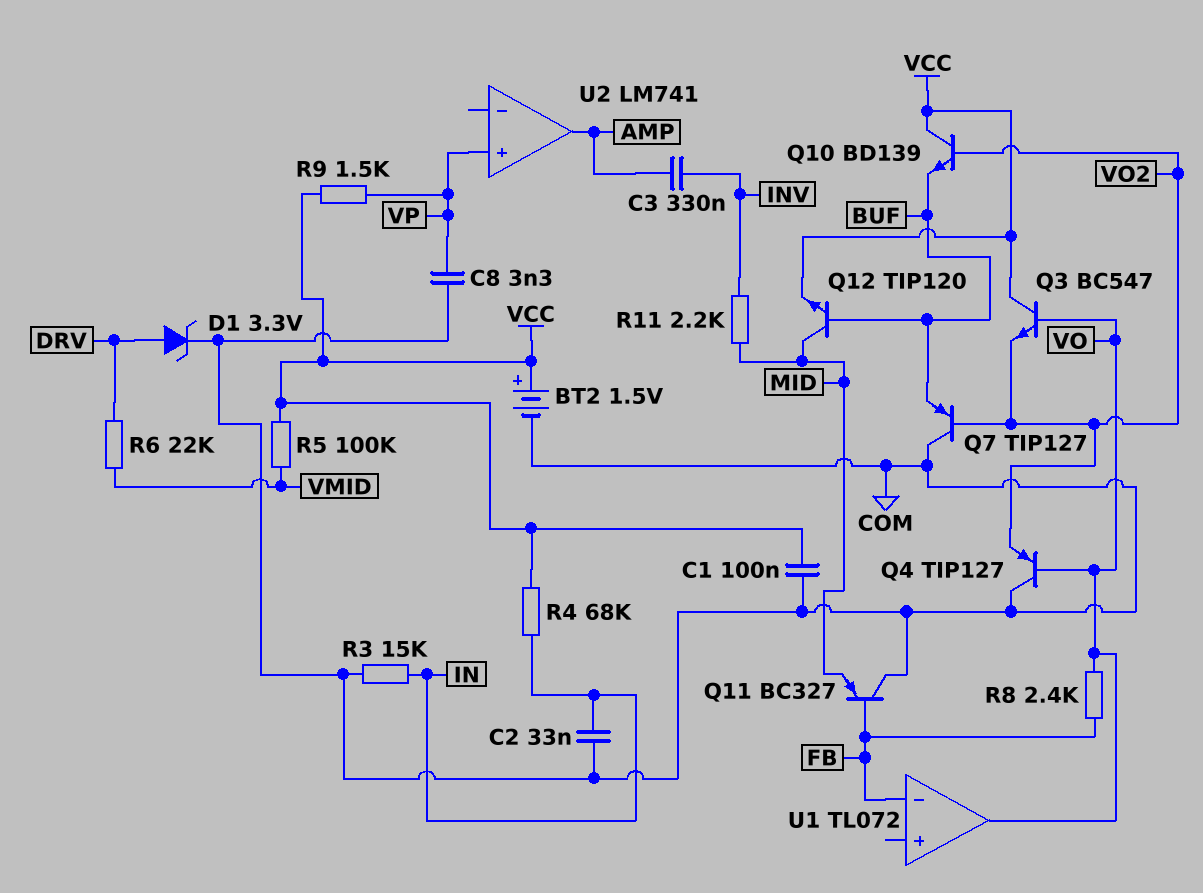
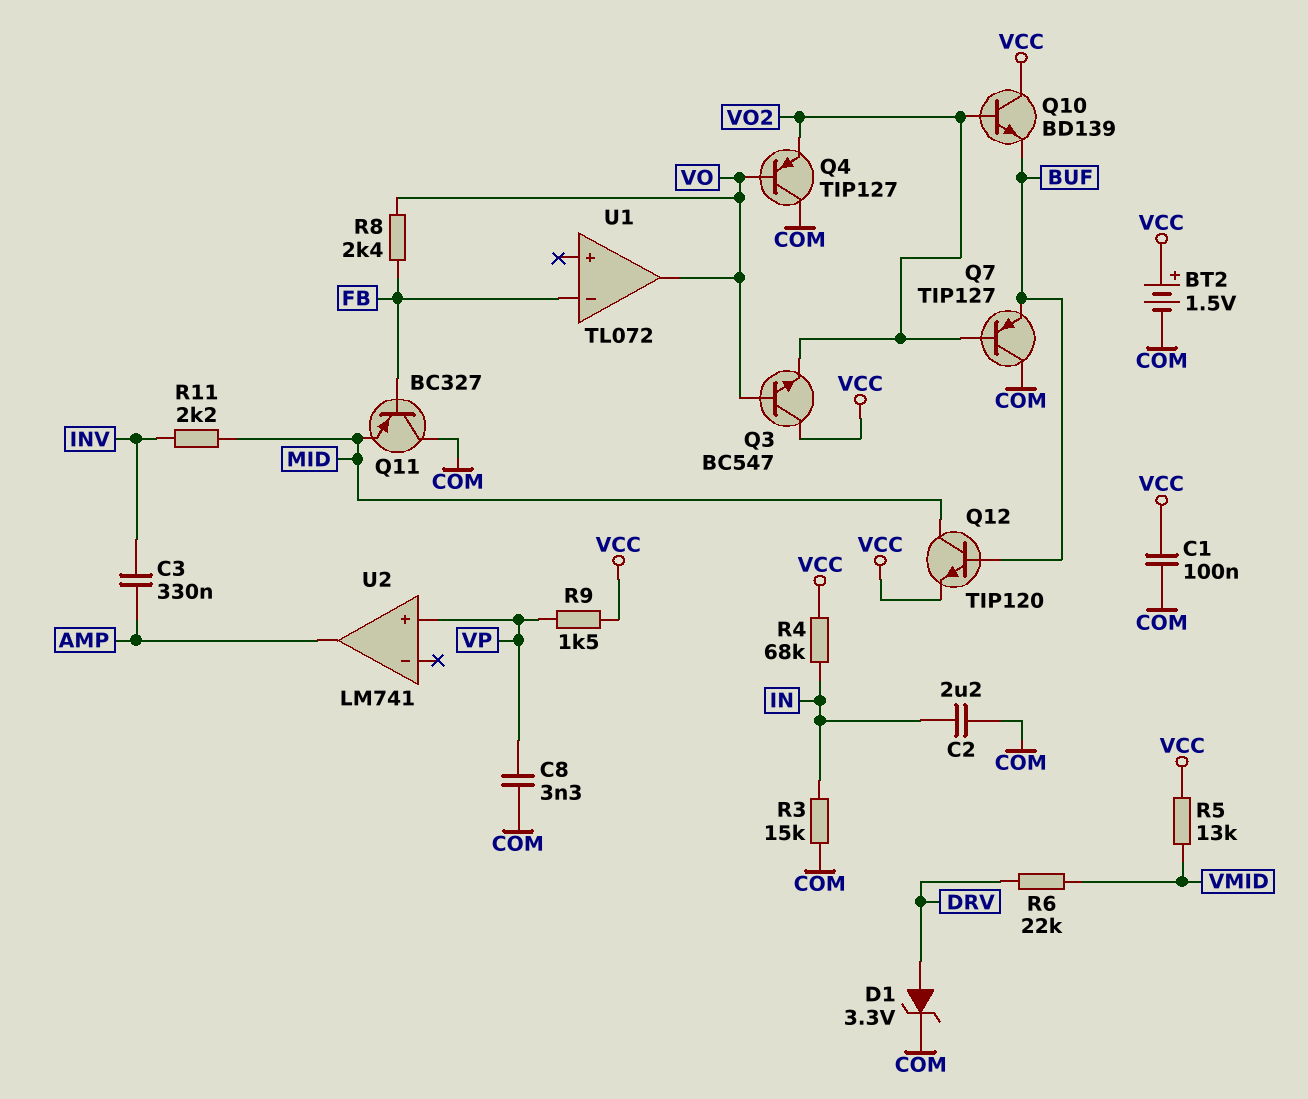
C2: 33nF (COM, IN) -> 2.2uF (COM, IN)
R5: 100k (VCC, VMID) -> 13k (VCC, VMID)

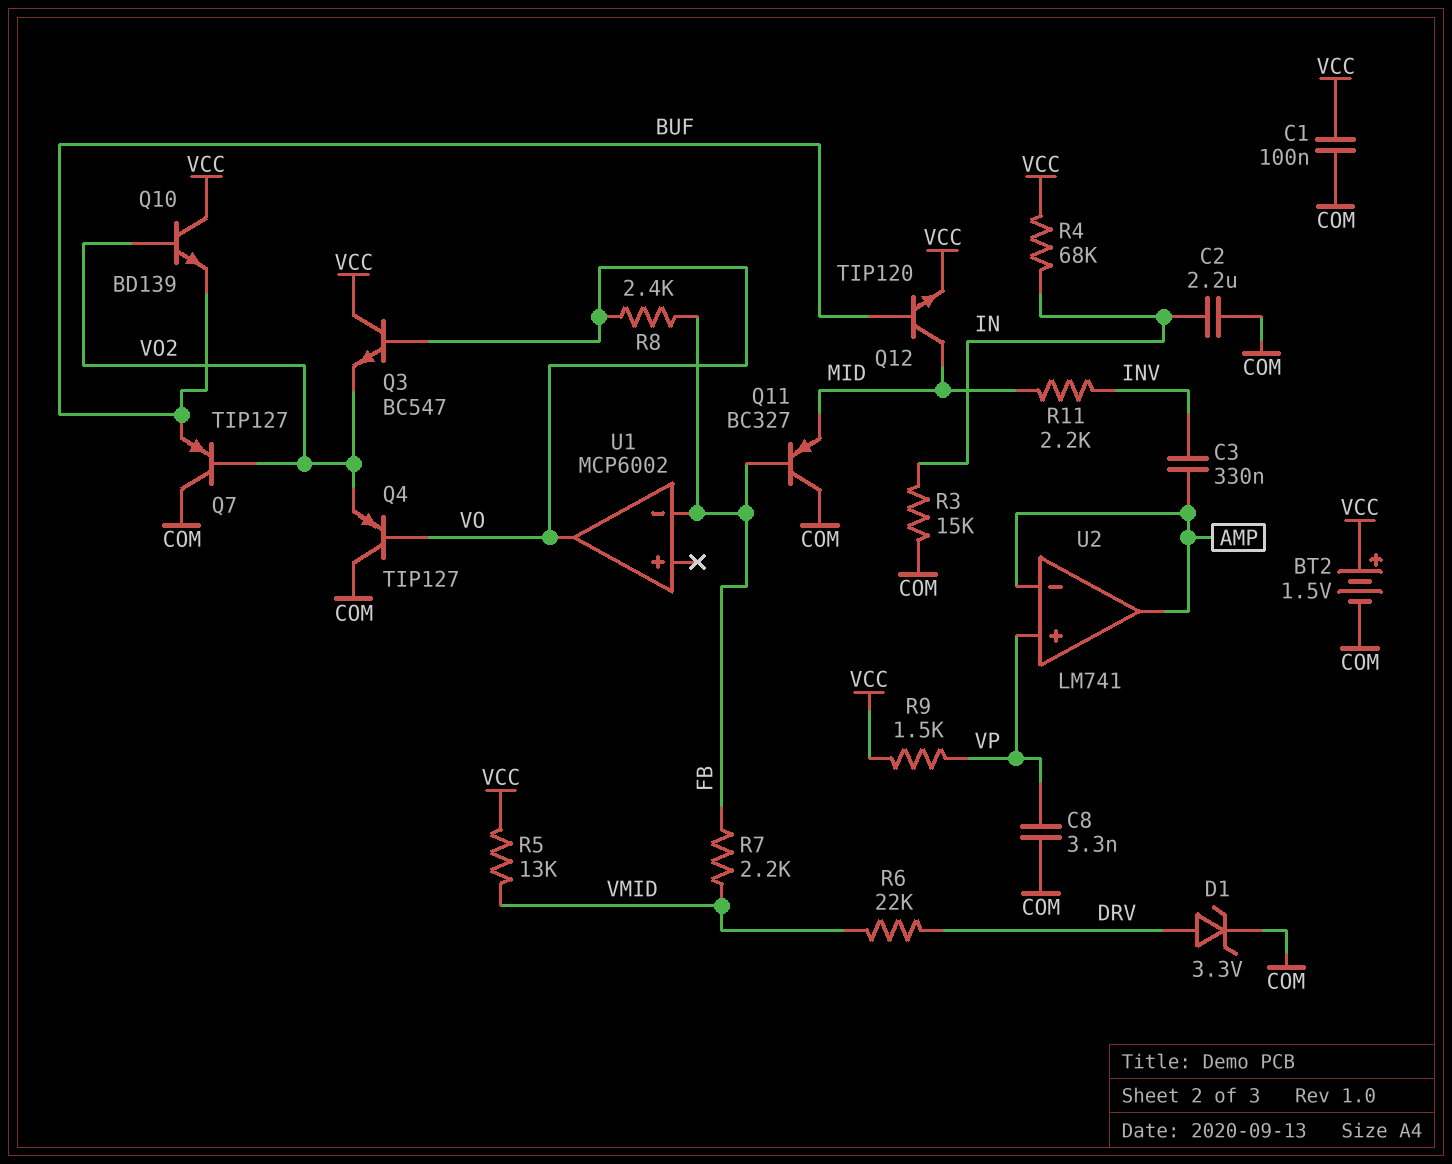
R7: none -> 2.2k (FB, VMID)
U1: TL072 -> MCP6002
U2 pin in-: none -> AMP

